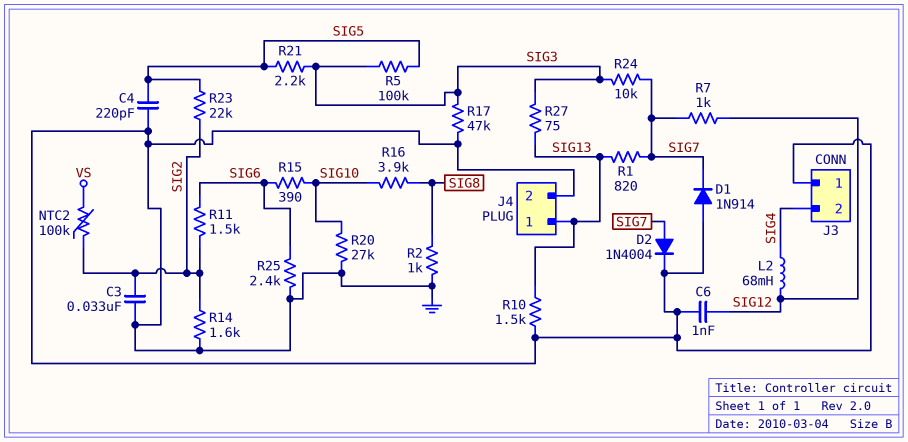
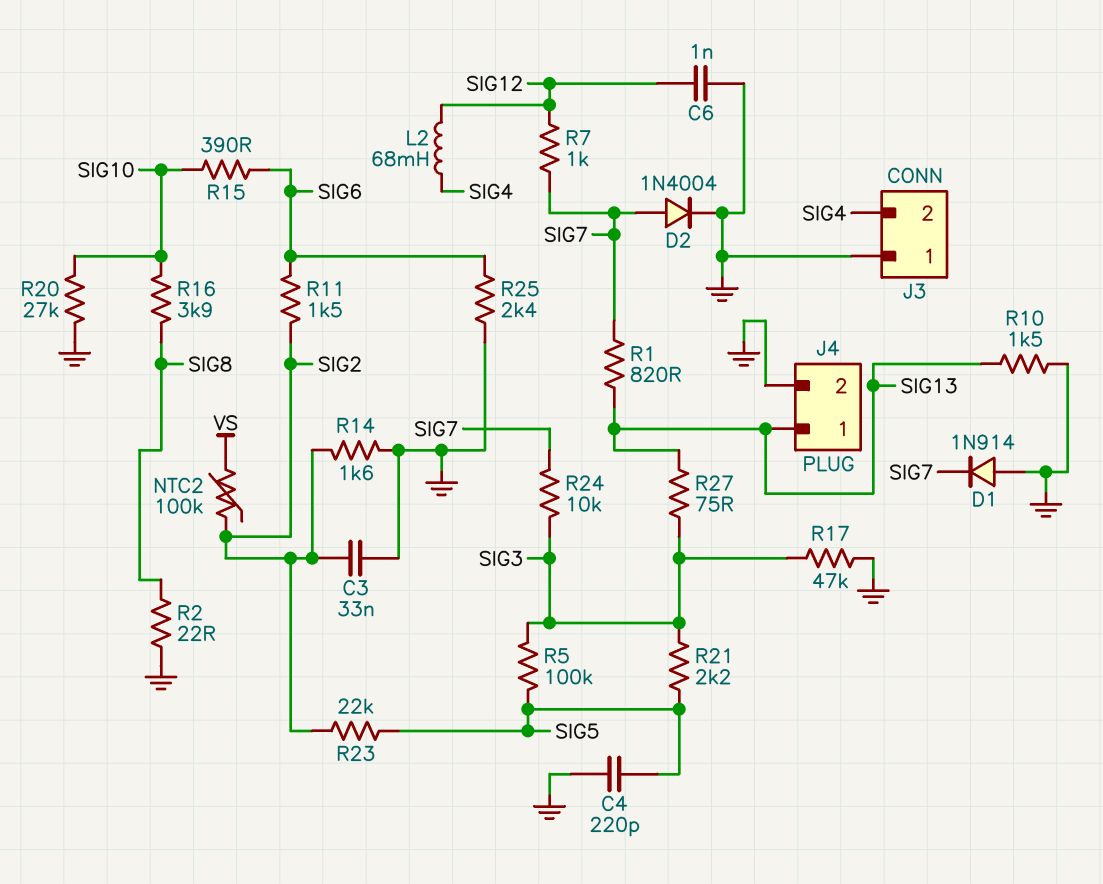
R2: 1k (GND, SIG8) -> 22 (GND, SIG8)

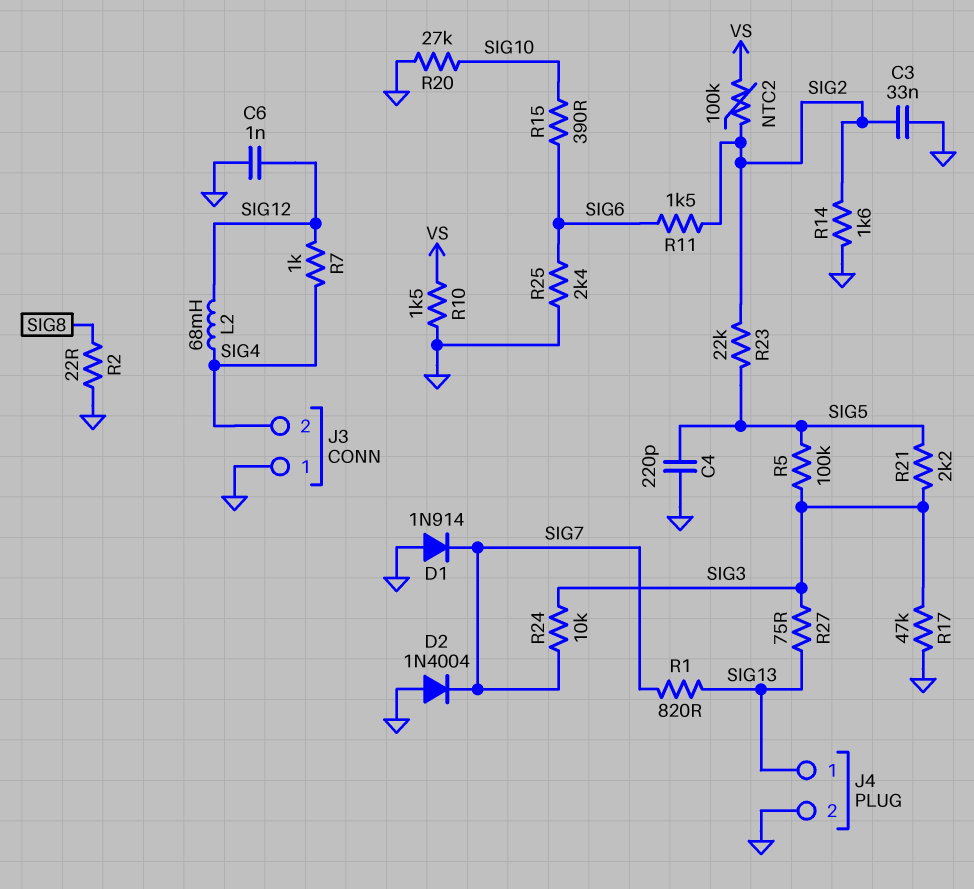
D2: diode 1N4004 (A SIG7, K GND) -> diode 1N4004 (A GND, K SIG7)
R7: 1k (SIG7, SIG12) -> 1k (SIG4, SIG12)
R10: 1.5k (GND, SIG13) -> 1.5k (GND, VS)
R16: 3.9k (SIG8, SIG10) -> none

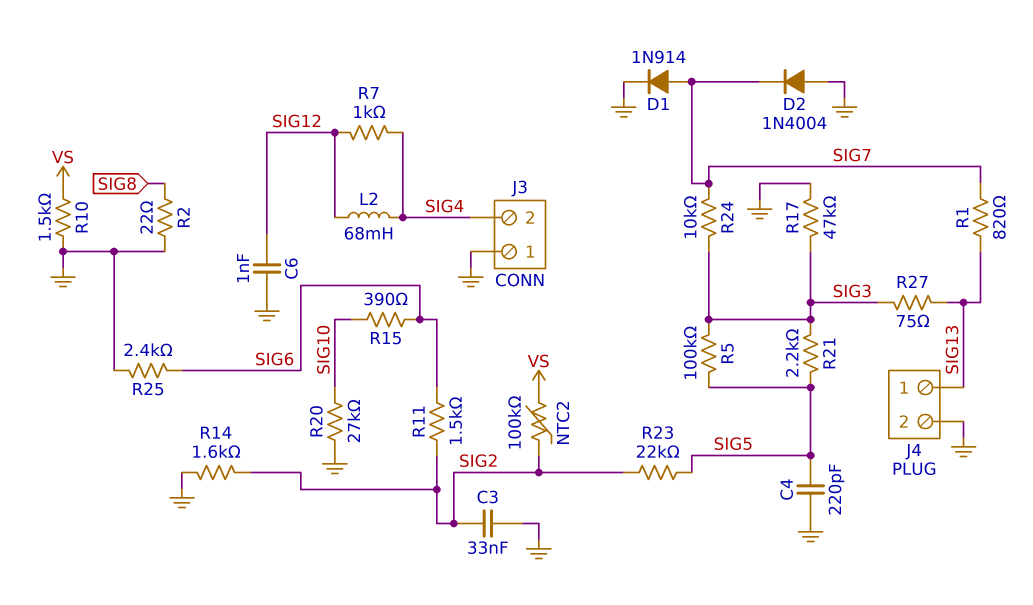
D1: diode 1N914 (A GND, K SIG7) -> diode 1N914 (A SIG7, K GND)

